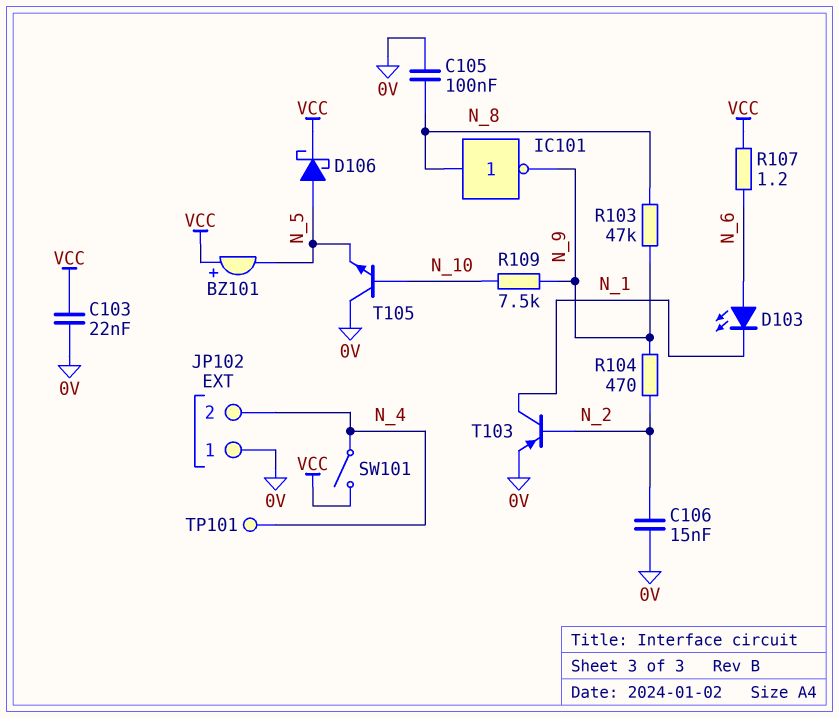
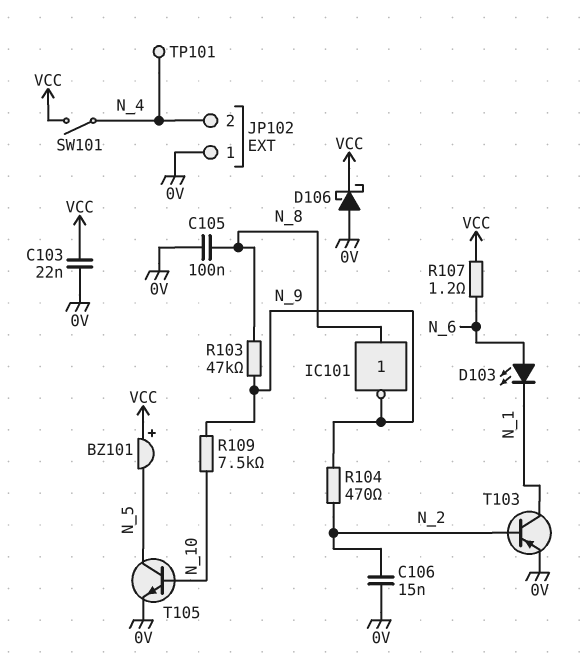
D106: schottky (A N_5, K VCC) -> schottky (A 0V, K VCC)
T105: NPN (B N_10, C 0V, E N_5) -> NPN (B N_10, C N_5, E 0V)

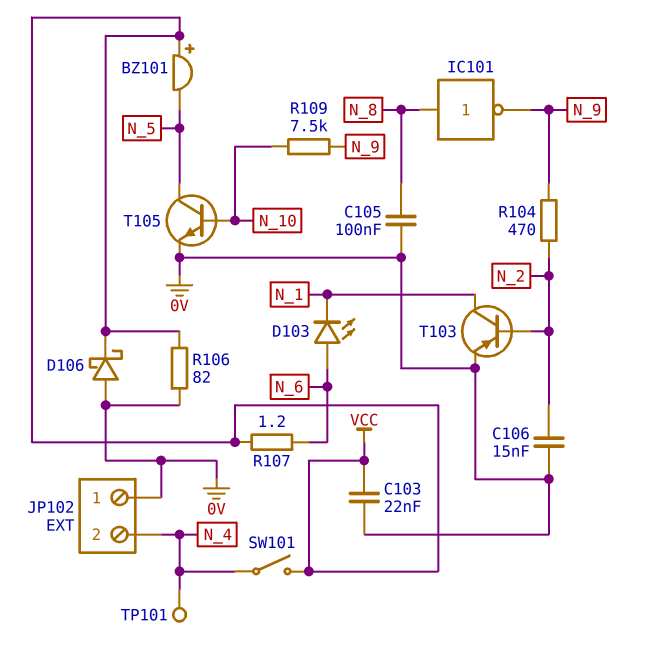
R103: 47k (N_8, N_9) -> none
R106: none -> 82 (0V, VCC)

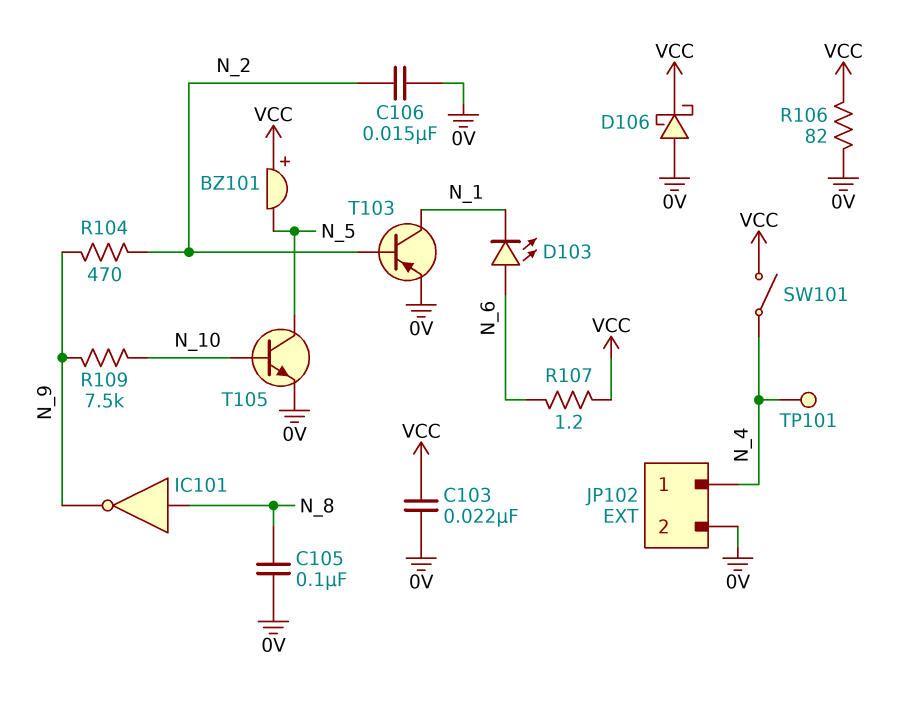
JP102 pin 1: 0V -> N_4
JP102 pin 2: N_4 -> 0V

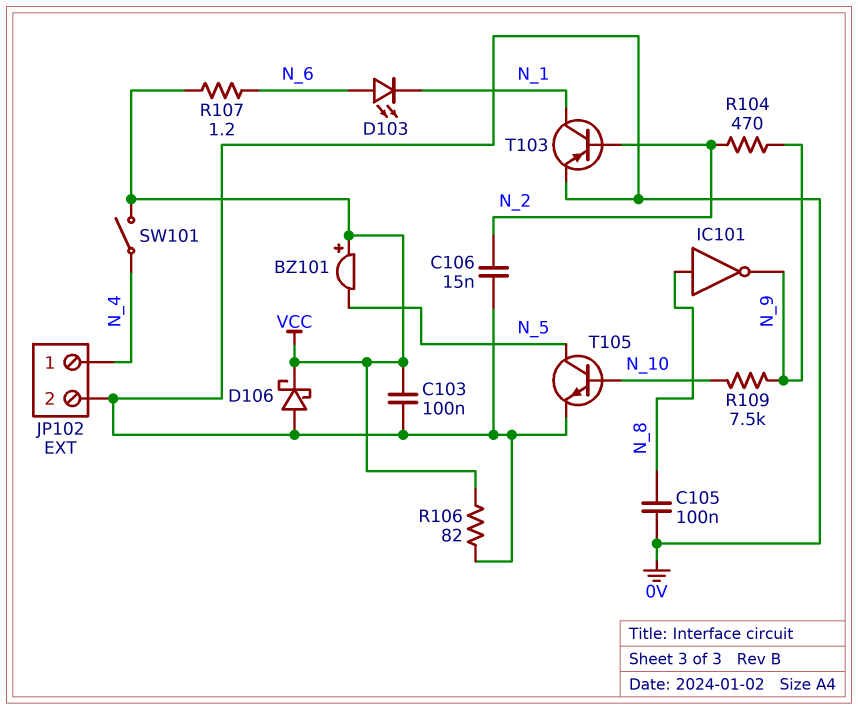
C103: 22nF (0V, VCC) -> 100nF (0V, VCC)
TP101: test point (N_4) -> none

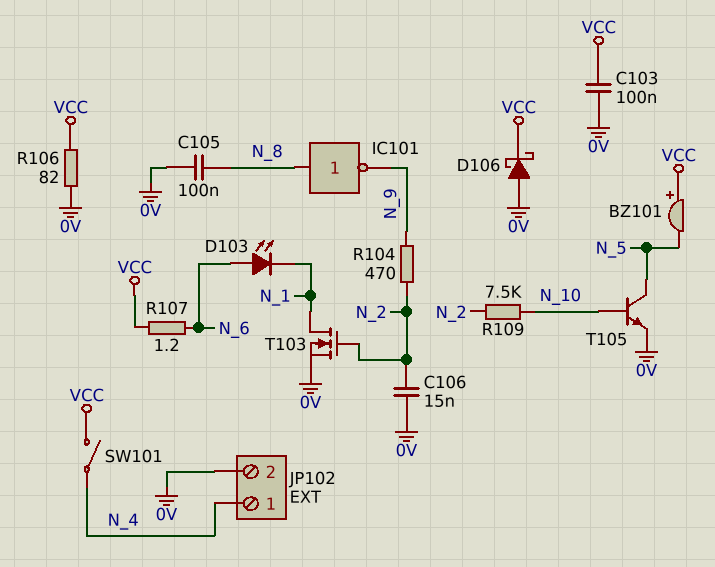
R109: 7.5k (N_9, N_10) -> 7.5k (N_2, N_10)
T103: PNP (B N_2, C N_1, E 0V) -> NMOS (G N_2, D N_1, S 0V)

